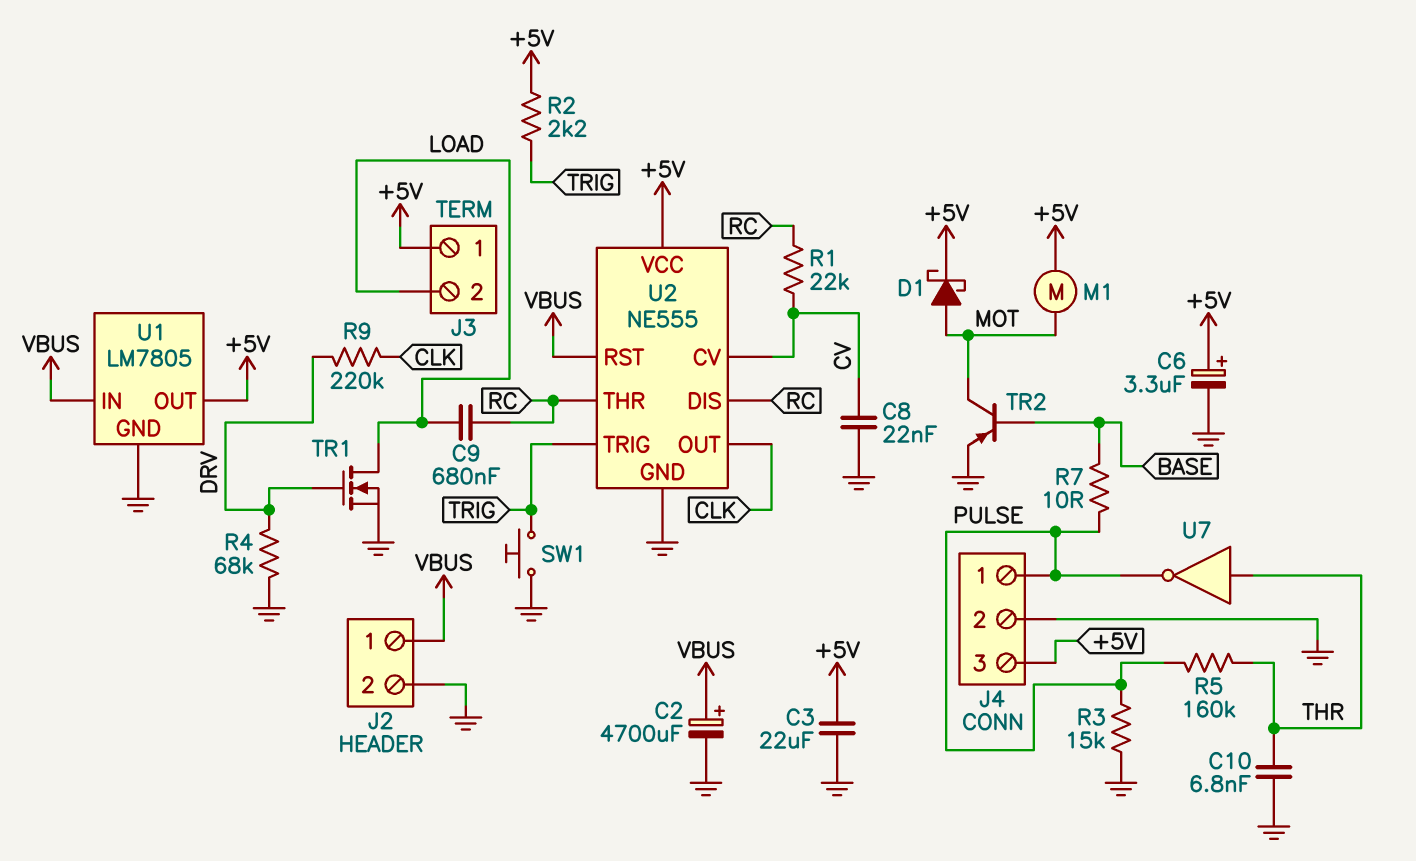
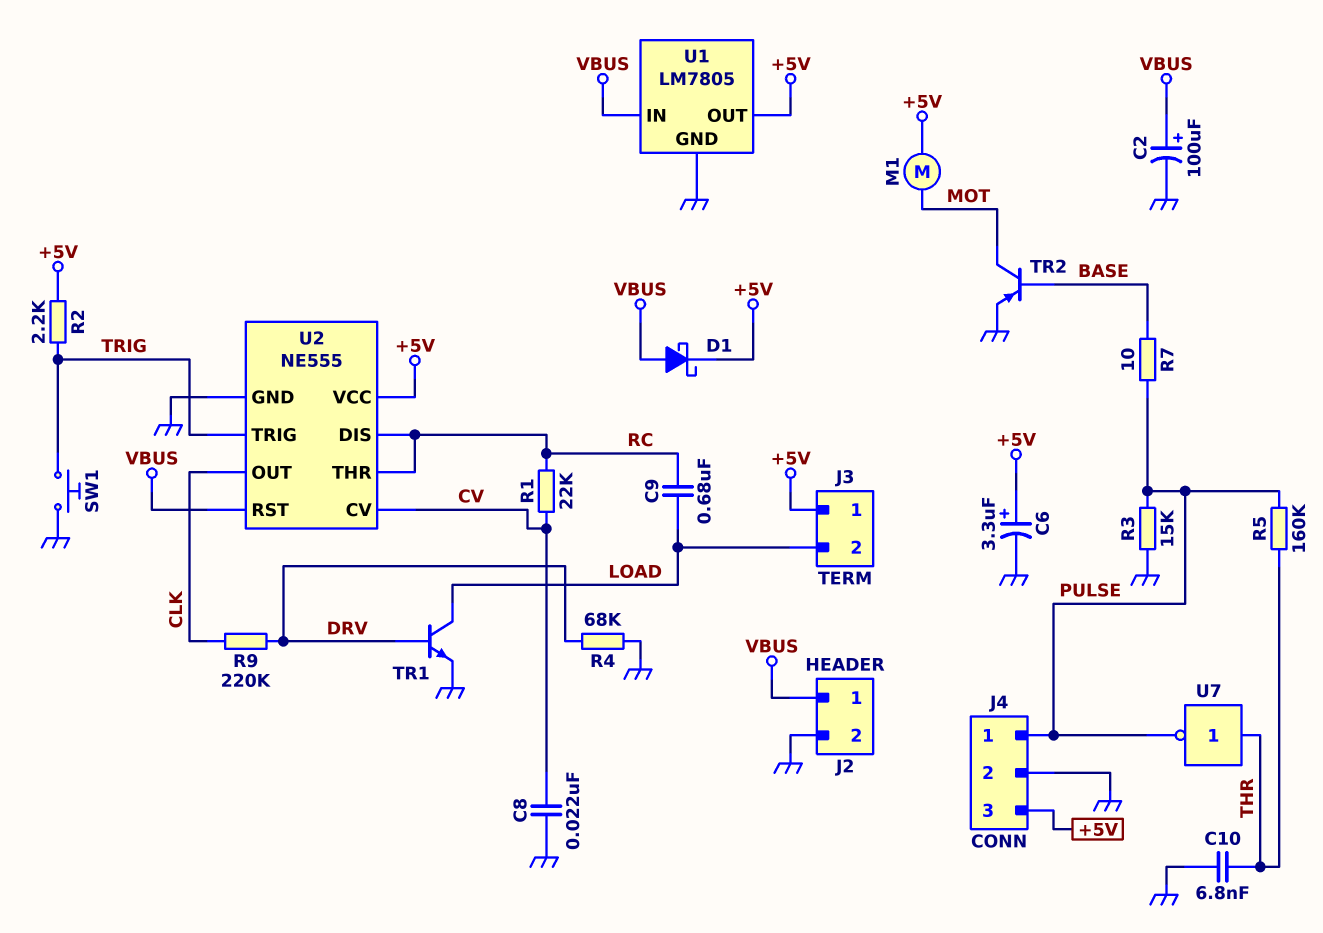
C2: 4700uF (plus VBUS, minus GND) -> 100uF (plus VBUS, minus GND)
C3: 22uF (+5V, GND) -> none
D1: schottky (A MOT, K +5V) -> schottky (A VBUS, K +5V)
TR1: NMOS (G DRV, D LOAD, S GND) -> NPN (B DRV, C LOAD, E GND)

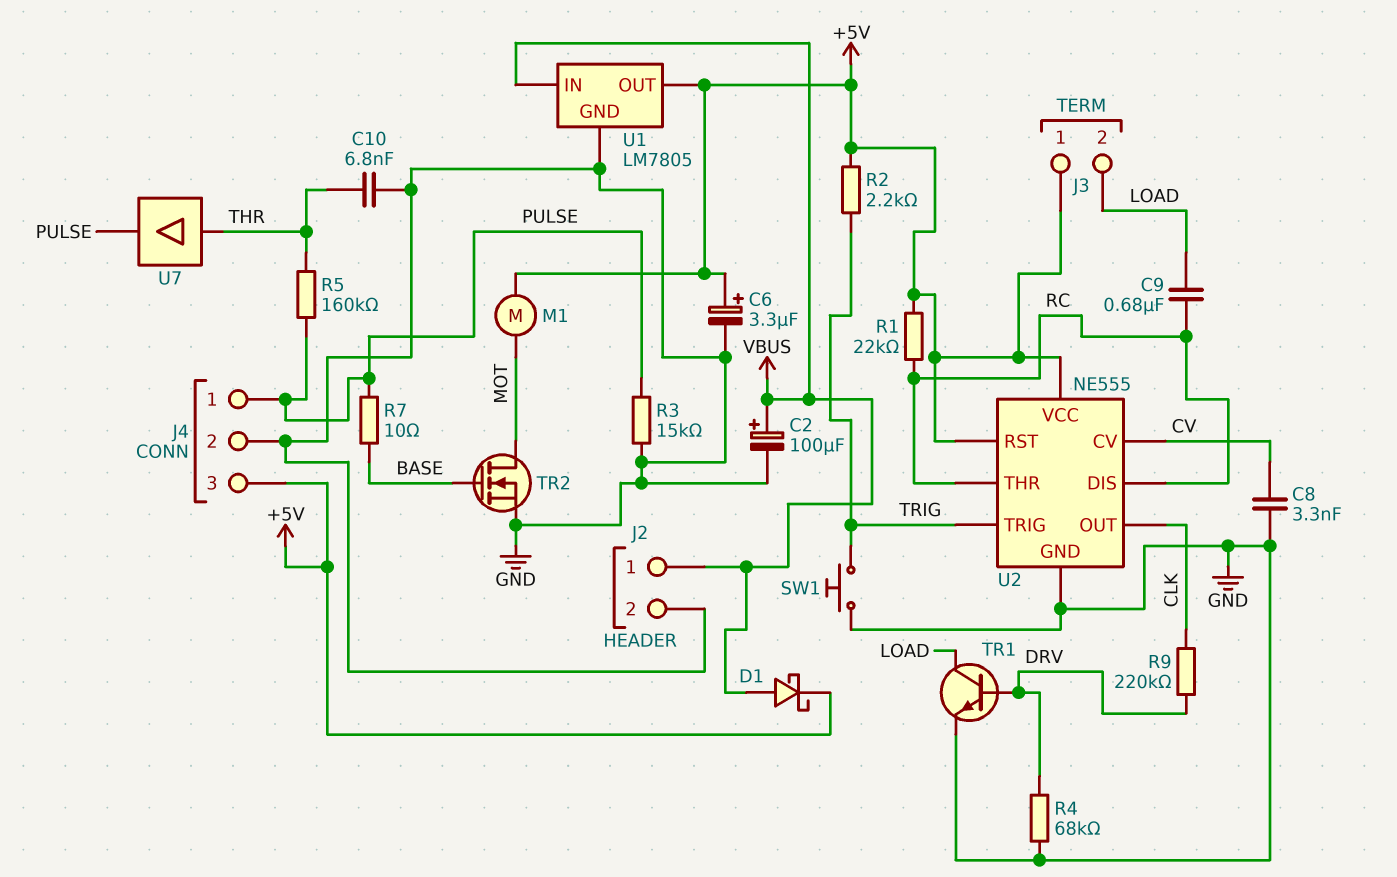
C8: 22nF (CV, GND) -> 3.3nF (CV, GND)
R1: 22k (CV, RC) -> 22k (+5V, RC)
TR2: PNP (B BASE, C MOT, E GND) -> NMOS (G BASE, D MOT, S GND)
U2 pin RST: VBUS -> +5V
U7: NOT (in THR, out PULSE) -> buffer (in THR, out PULSE)

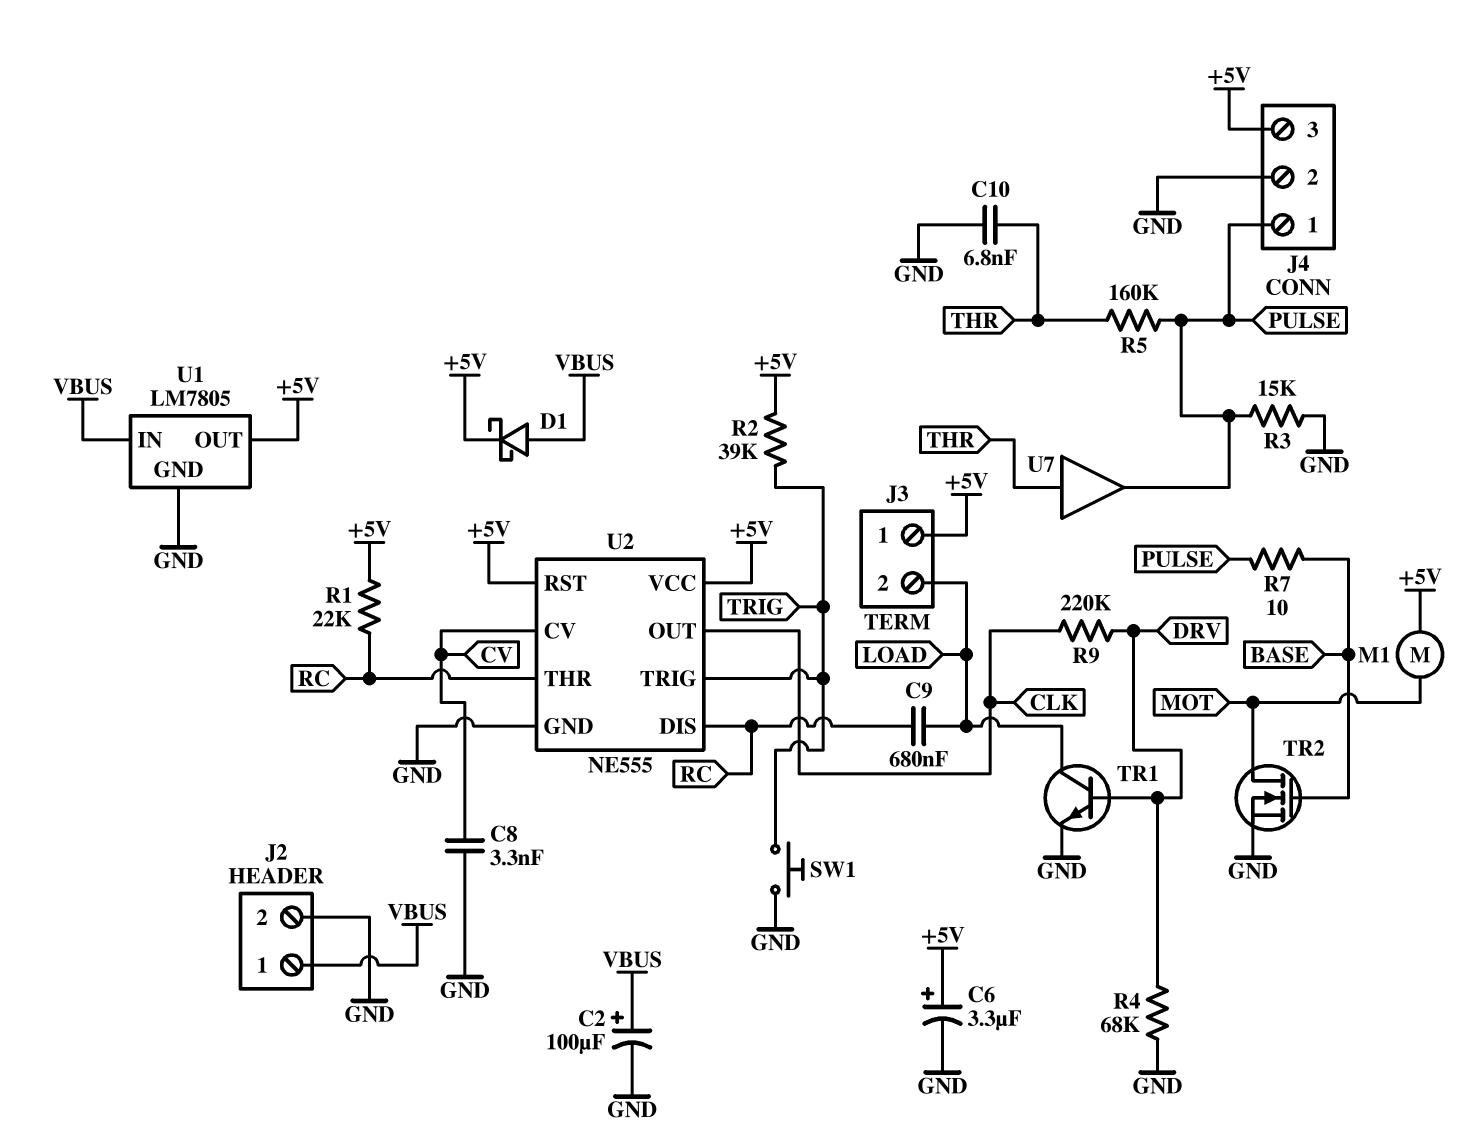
R2: 2.2k (+5V, TRIG) -> 39k (+5V, TRIG)

